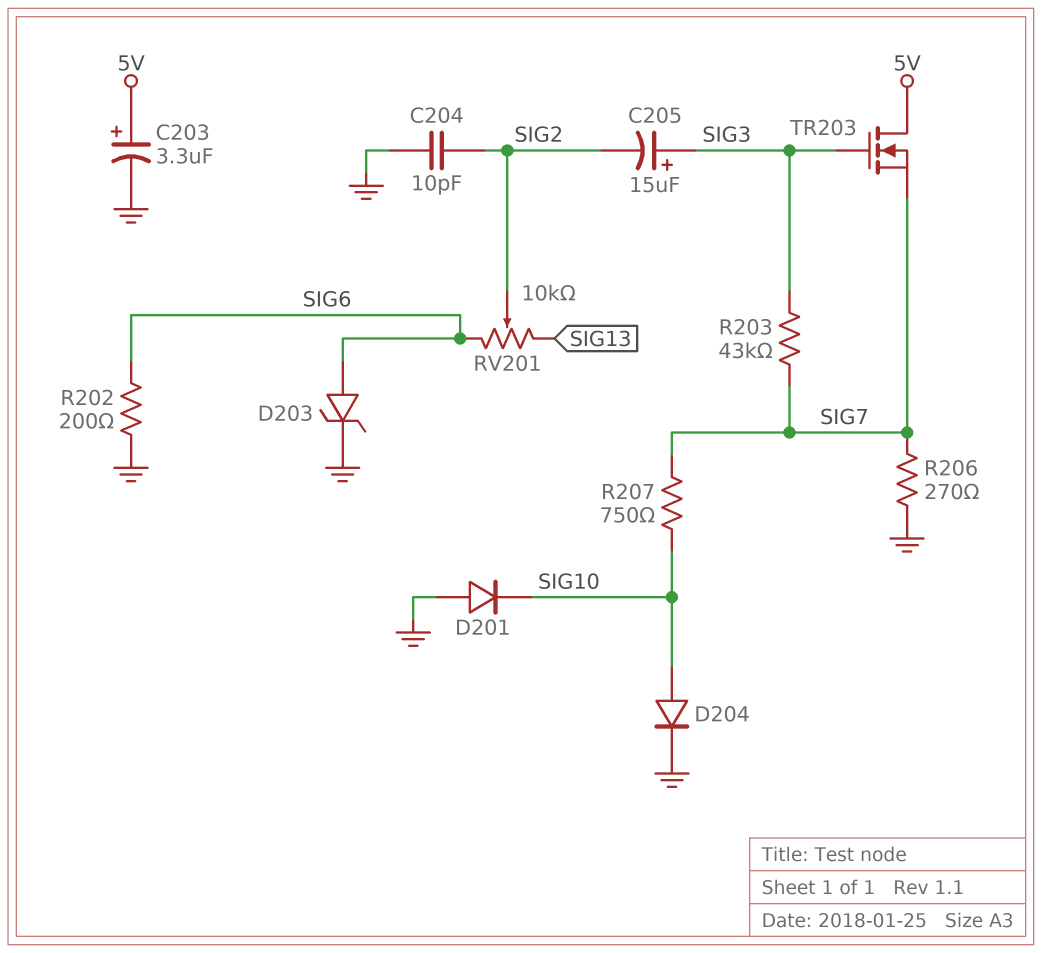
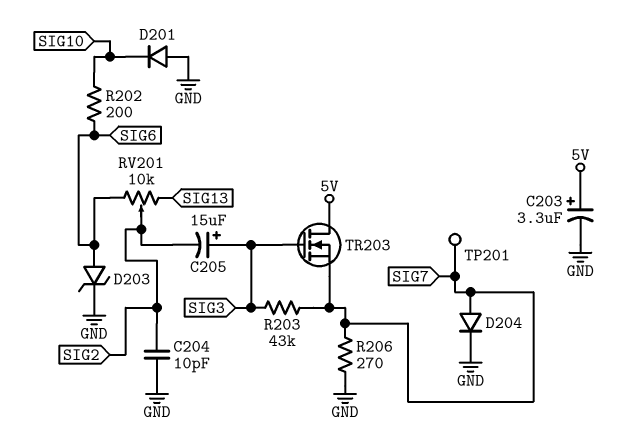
D204: diode (A SIG10, K GND) -> diode (A SIG7, K GND)
R202: 200 (GND, SIG6) -> 200 (SIG6, SIG10)
R207: 750 (SIG7, SIG10) -> none
TP201: none -> test point (SIG7)

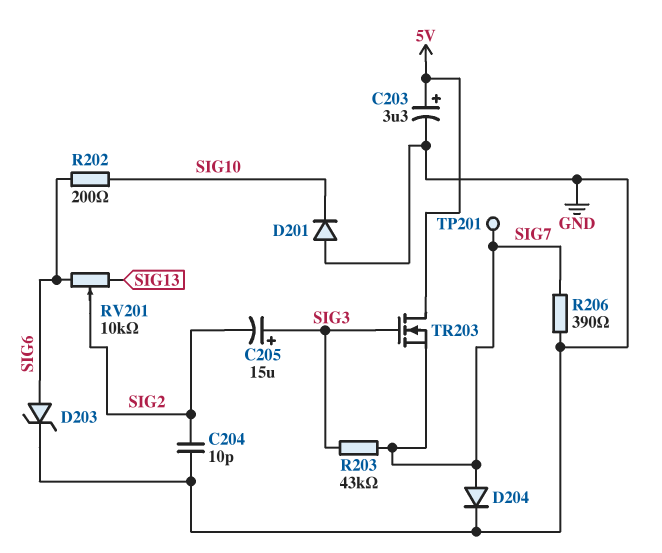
R206: 270 (GND, SIG7) -> 390 (GND, SIG7)

